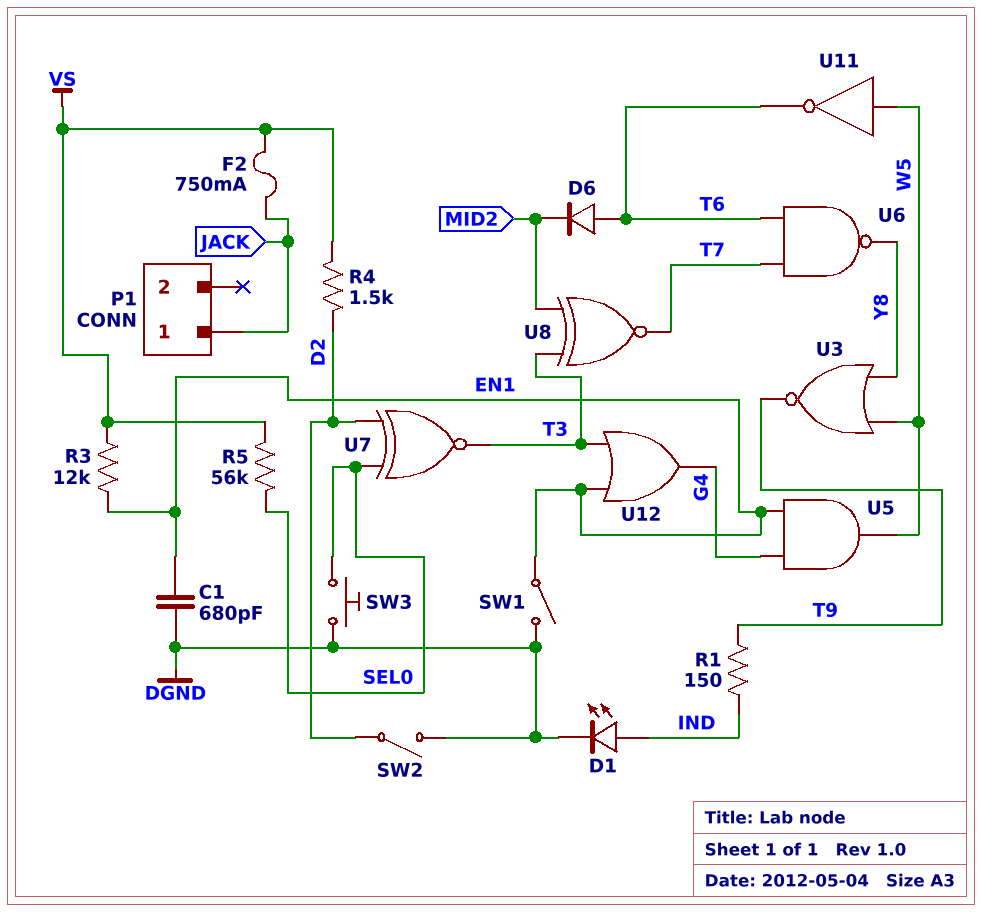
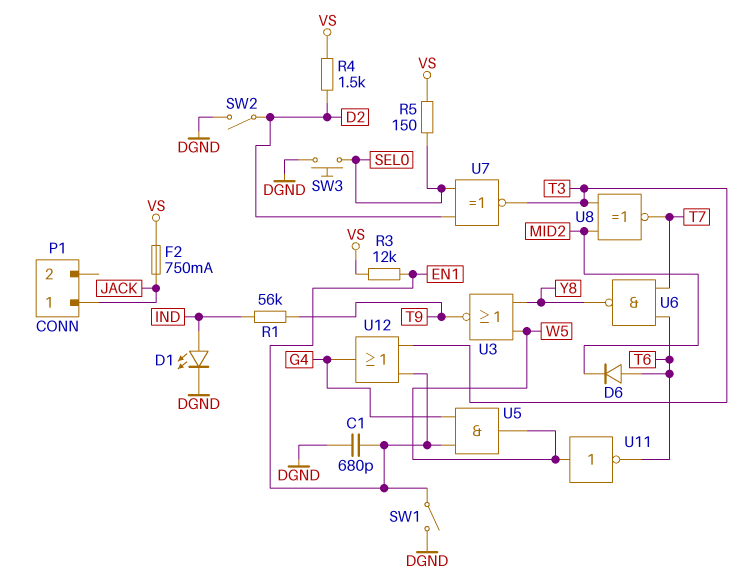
R1: 150 (IND, T9) -> 56k (IND, T9)
R5: 56k (SEL0, VS) -> 150 (SEL0, VS)

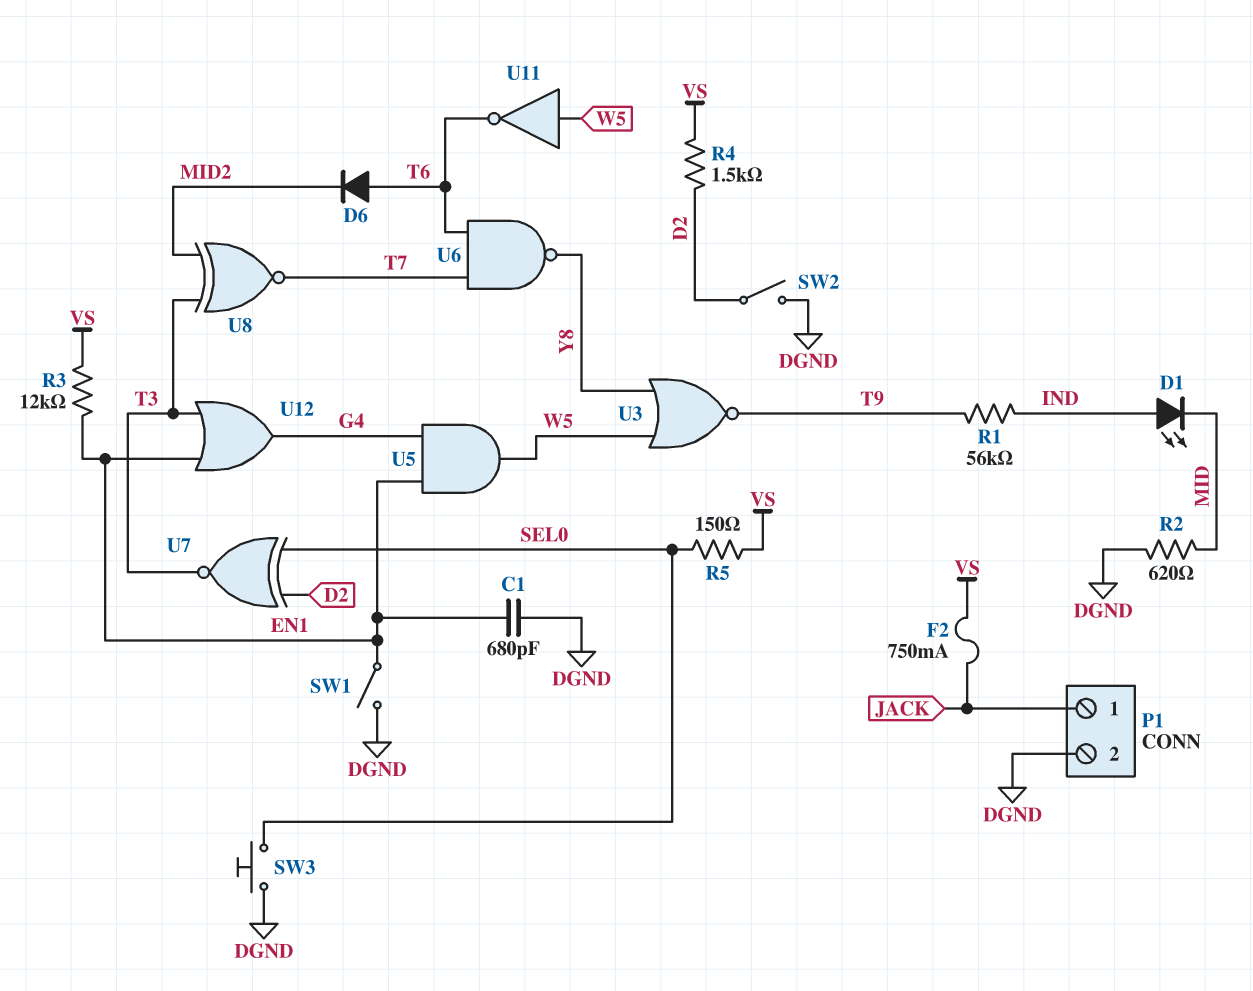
D1: LED (A IND, K DGND) -> LED (A IND, K MID)
P1 pin 2: none -> DGND
R2: none -> 620 (DGND, MID)

